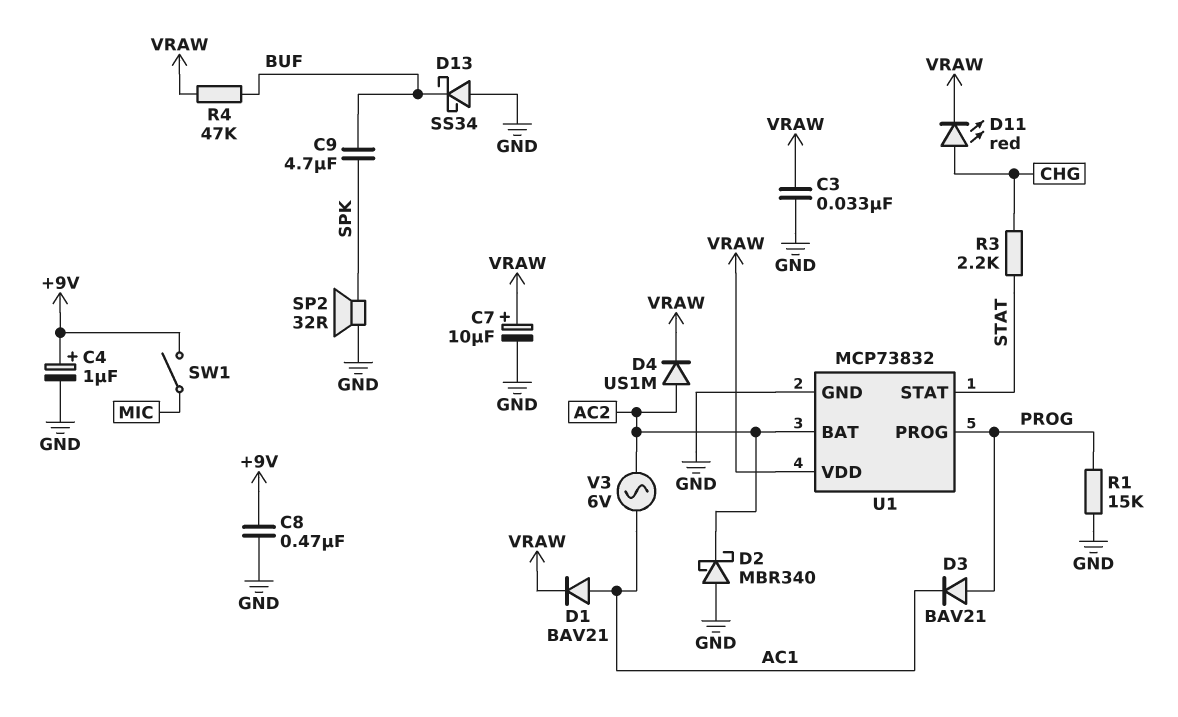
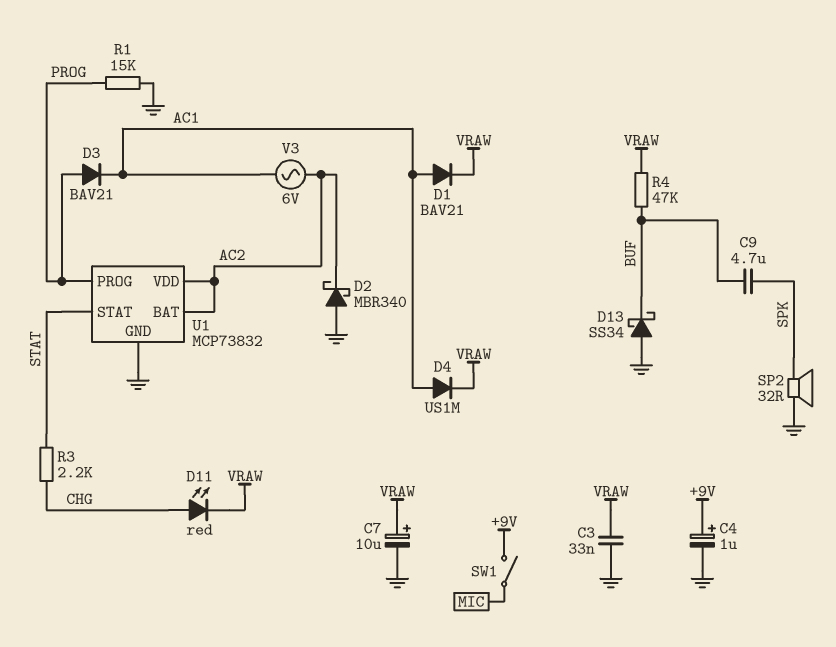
C8: 470nF (+9V, GND) -> none
D4: diode US1M (A AC2, K VRAW) -> diode US1M (A AC1, K VRAW)
U1 pin VDD: VRAW -> AC2

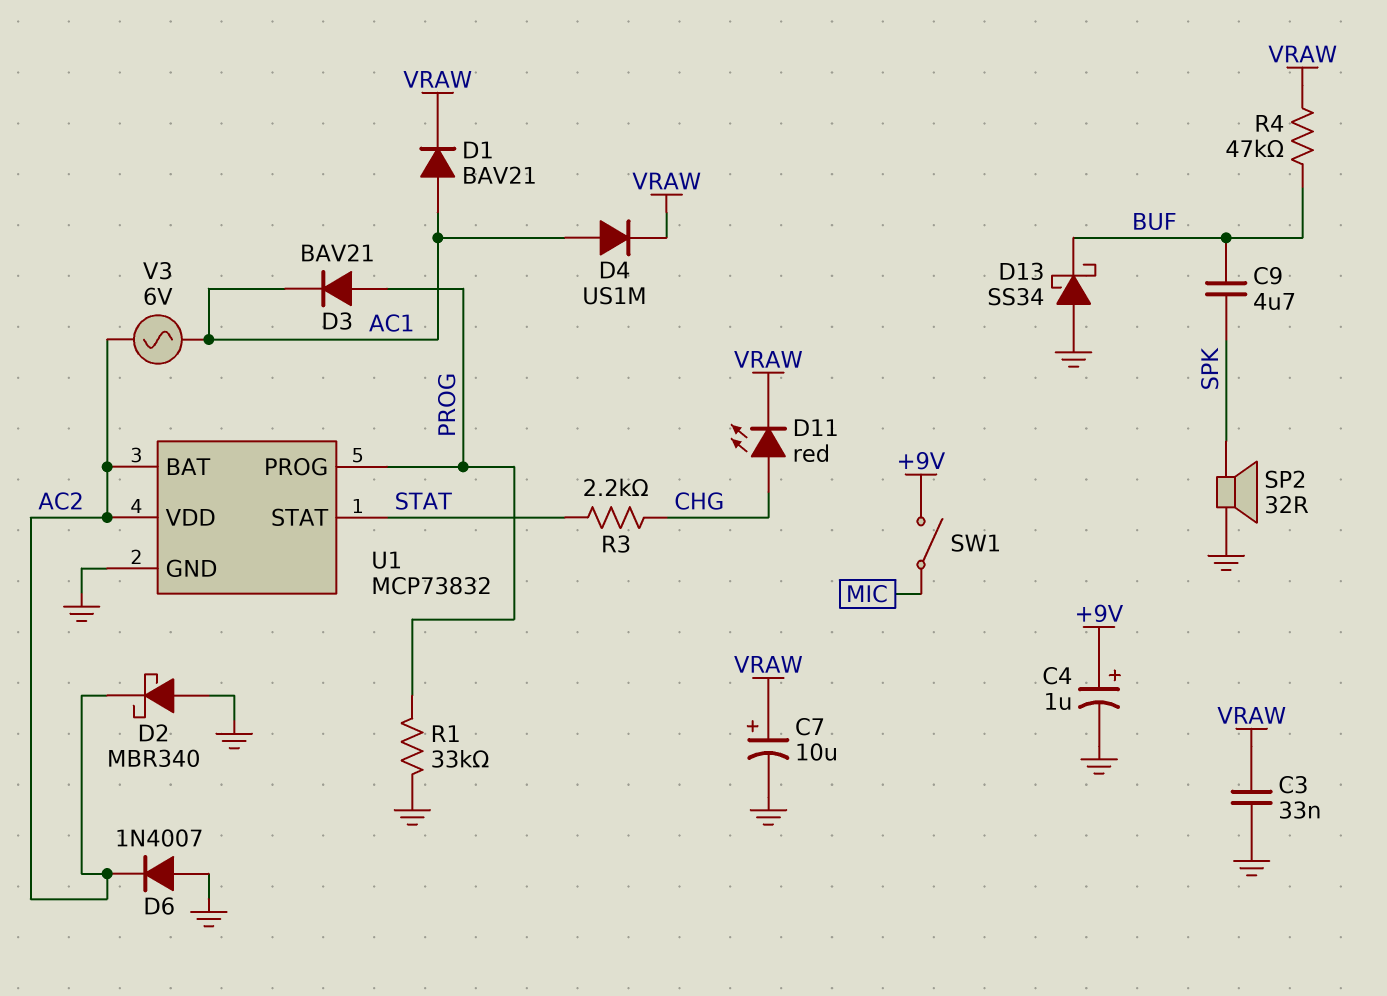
D6: none -> diode 1N4007 (A GND, K AC2)
R1: 15k (GND, PROG) -> 33k (GND, PROG)

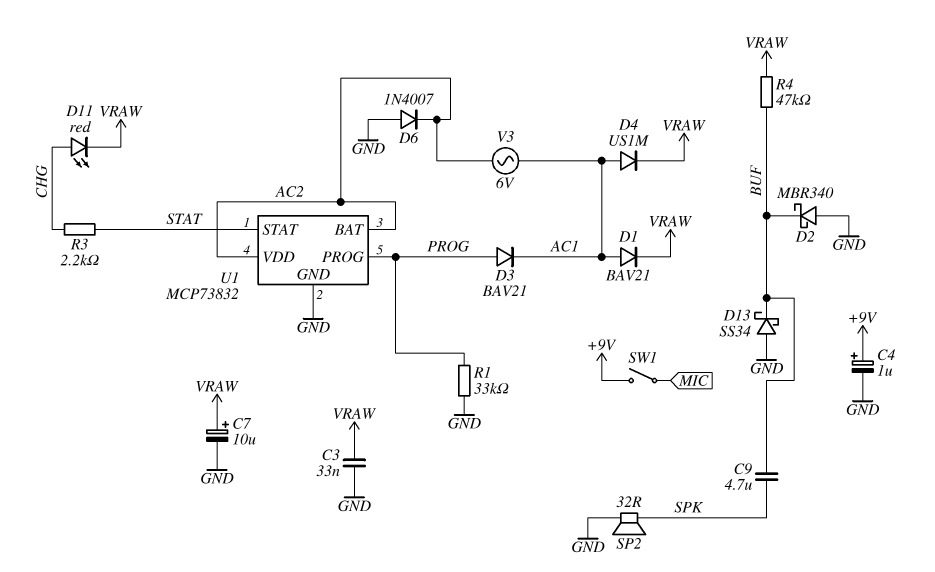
D2: schottky MBR340 (A GND, K AC2) -> schottky MBR340 (A GND, K BUF)

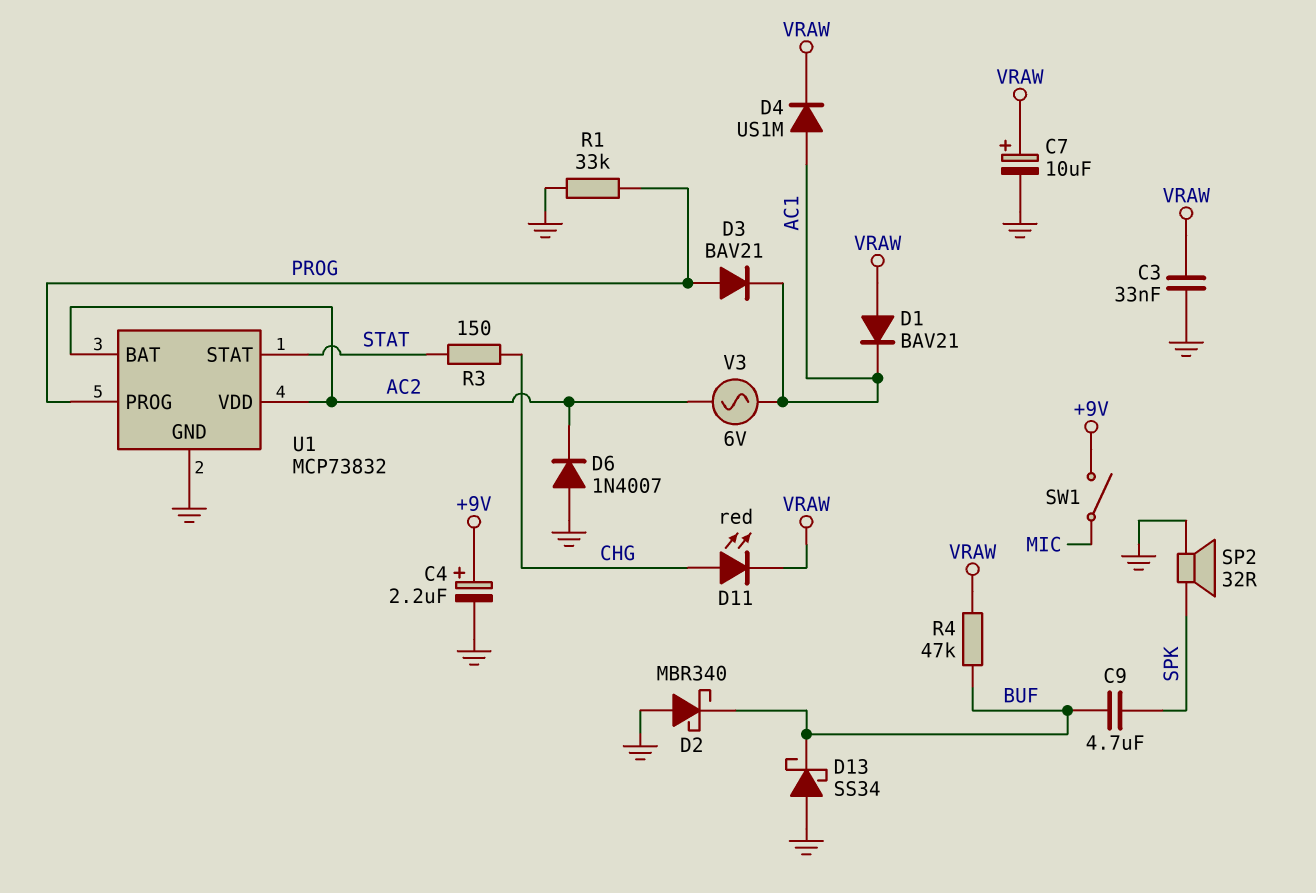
C4: 1uF (plus +9V, minus GND) -> 2.2uF (plus +9V, minus GND)
D1: diode BAV21 (A AC1, K VRAW) -> diode BAV21 (A VRAW, K AC1)
R3: 2.2k (CHG, STAT) -> 150 (CHG, STAT)

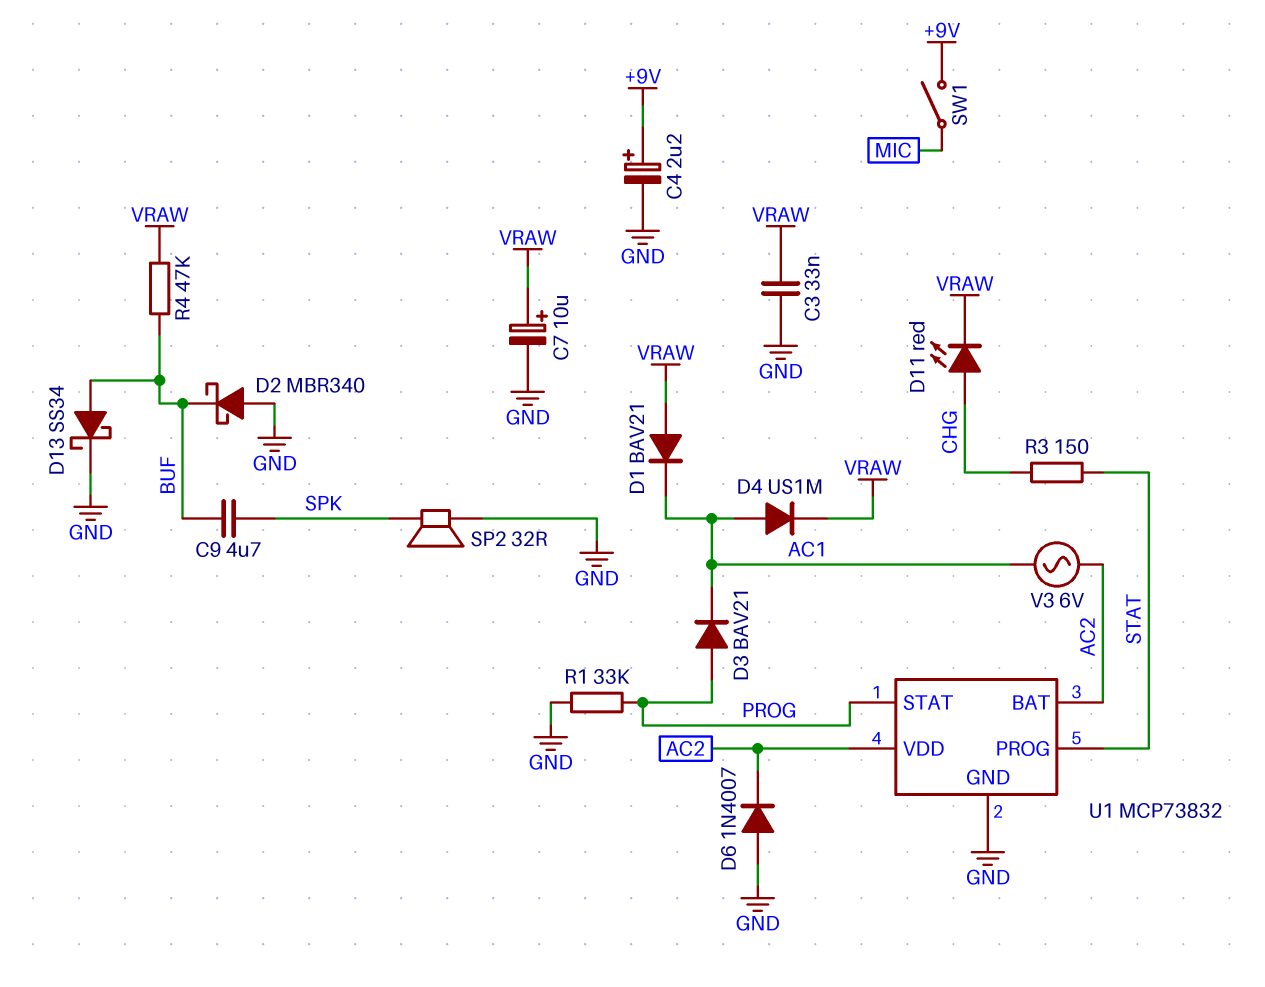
D13: schottky SS34 (A GND, K BUF) -> schottky SS34 (A BUF, K GND)
U1 pin PROG: PROG -> STAT
U1 pin STAT: STAT -> PROG

